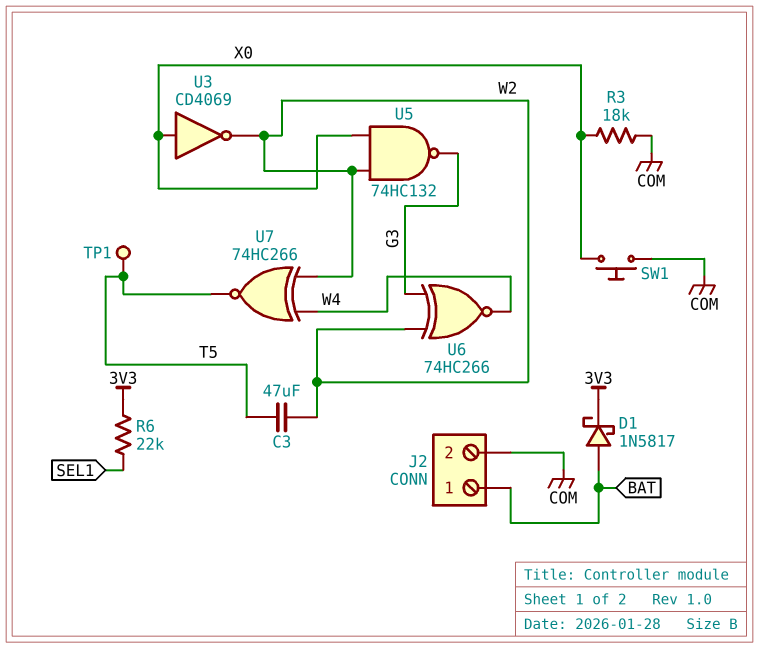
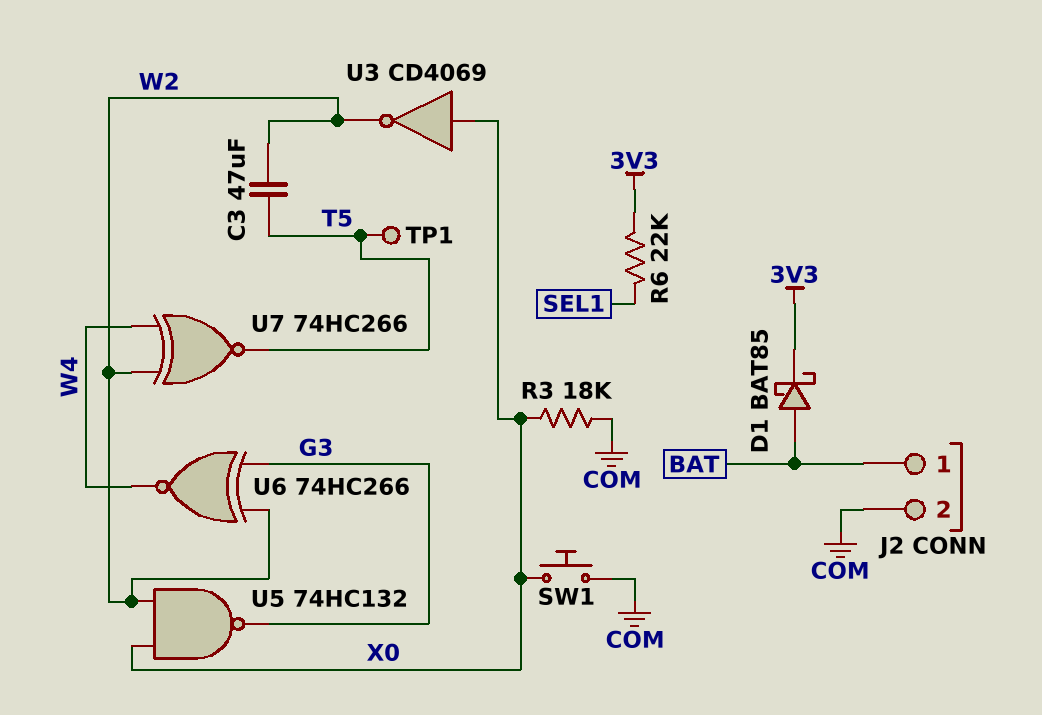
D1: schottky 1N5817 (A BAT, K 3V3) -> schottky BAT85 (A BAT, K 3V3)

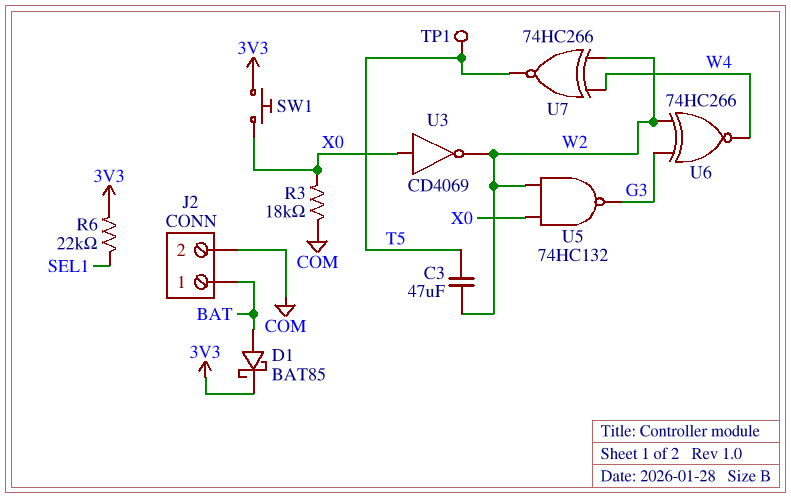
SW1: button (COM, X0) -> button (3V3, X0)

